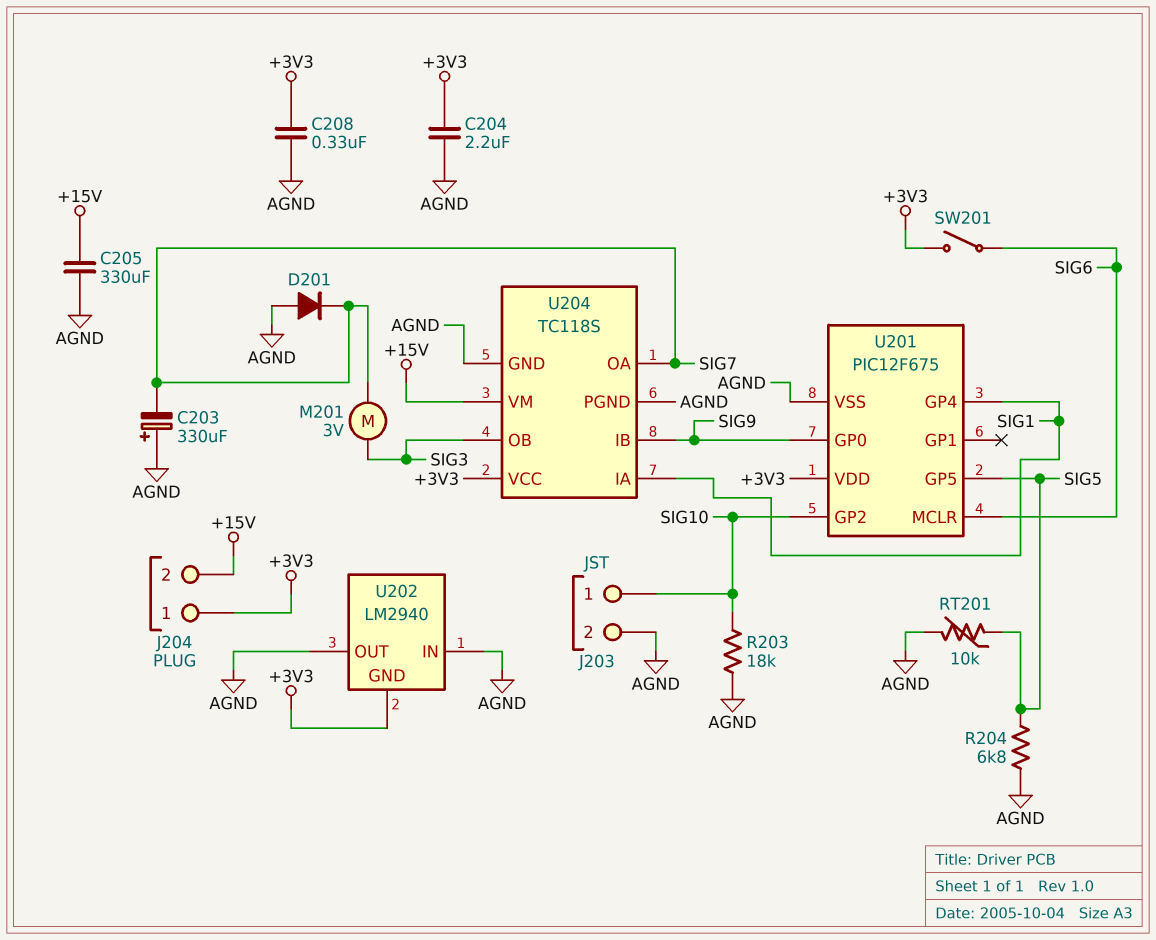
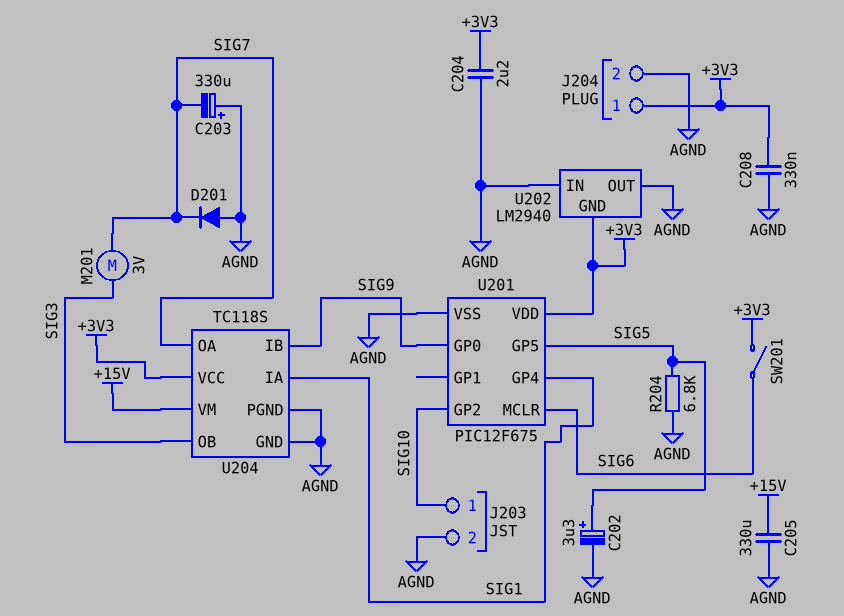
C202: none -> 3.3uF (plus SIG5, minus AGND)
J204 pin 2: +15V -> AGND
R203: 18k (AGND, SIG10) -> none
RT201: 10k (AGND, SIG5) -> none

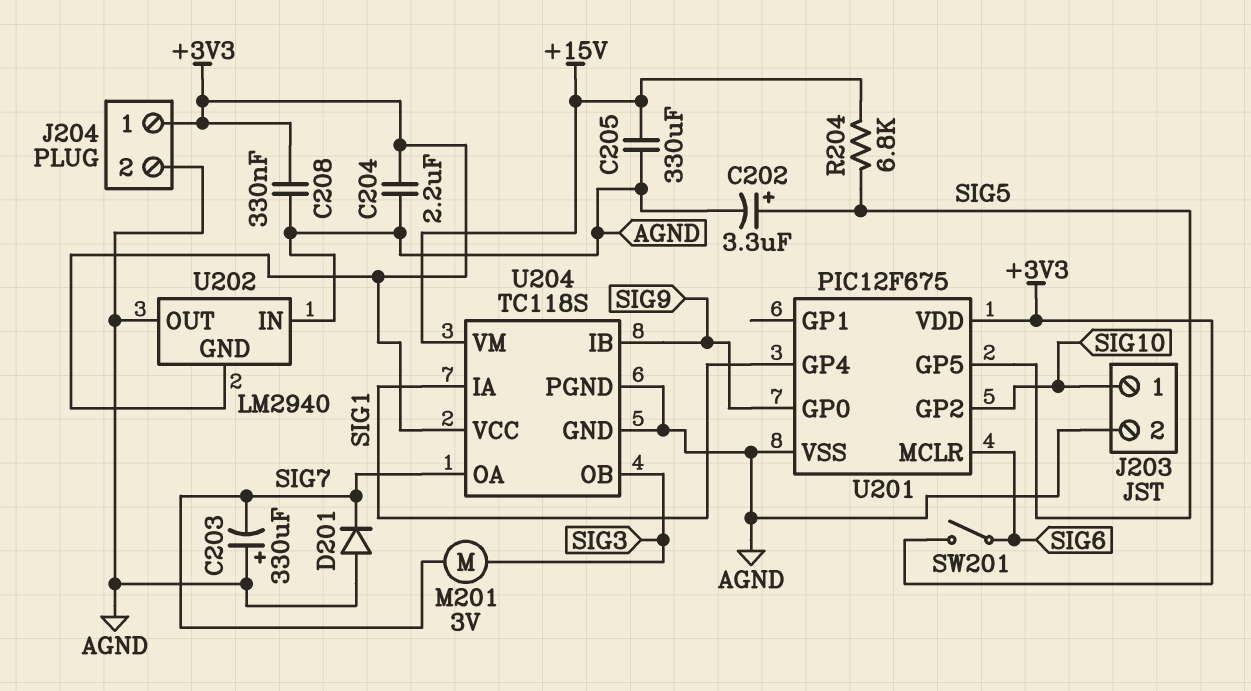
R204: 6.8k (AGND, SIG5) -> 6.8k (+15V, SIG5)

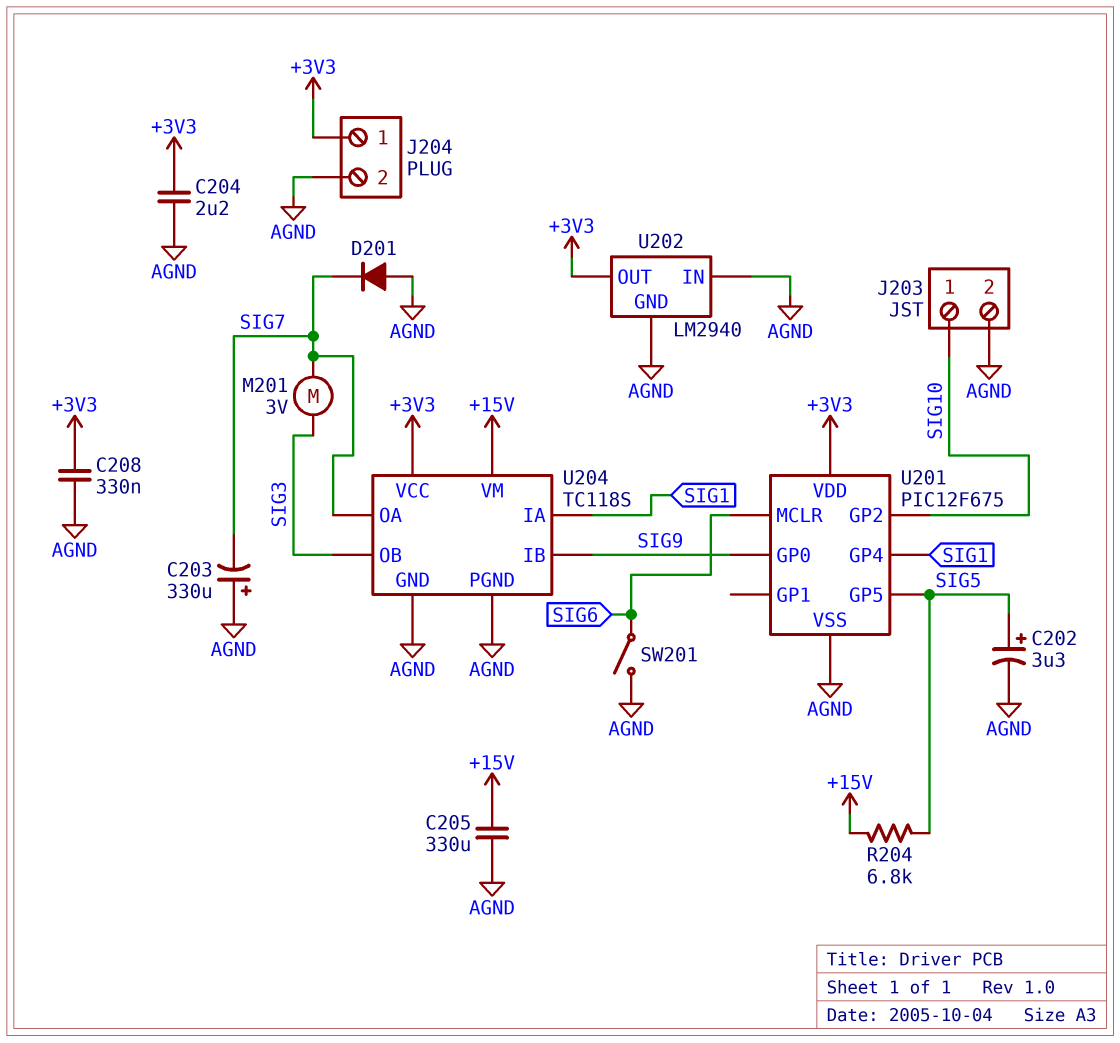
SW201: switch (+3V3, SIG6) -> switch (AGND, SIG6)
U202 pin GND: +3V3 -> AGND
U202 pin OUT: AGND -> +3V3

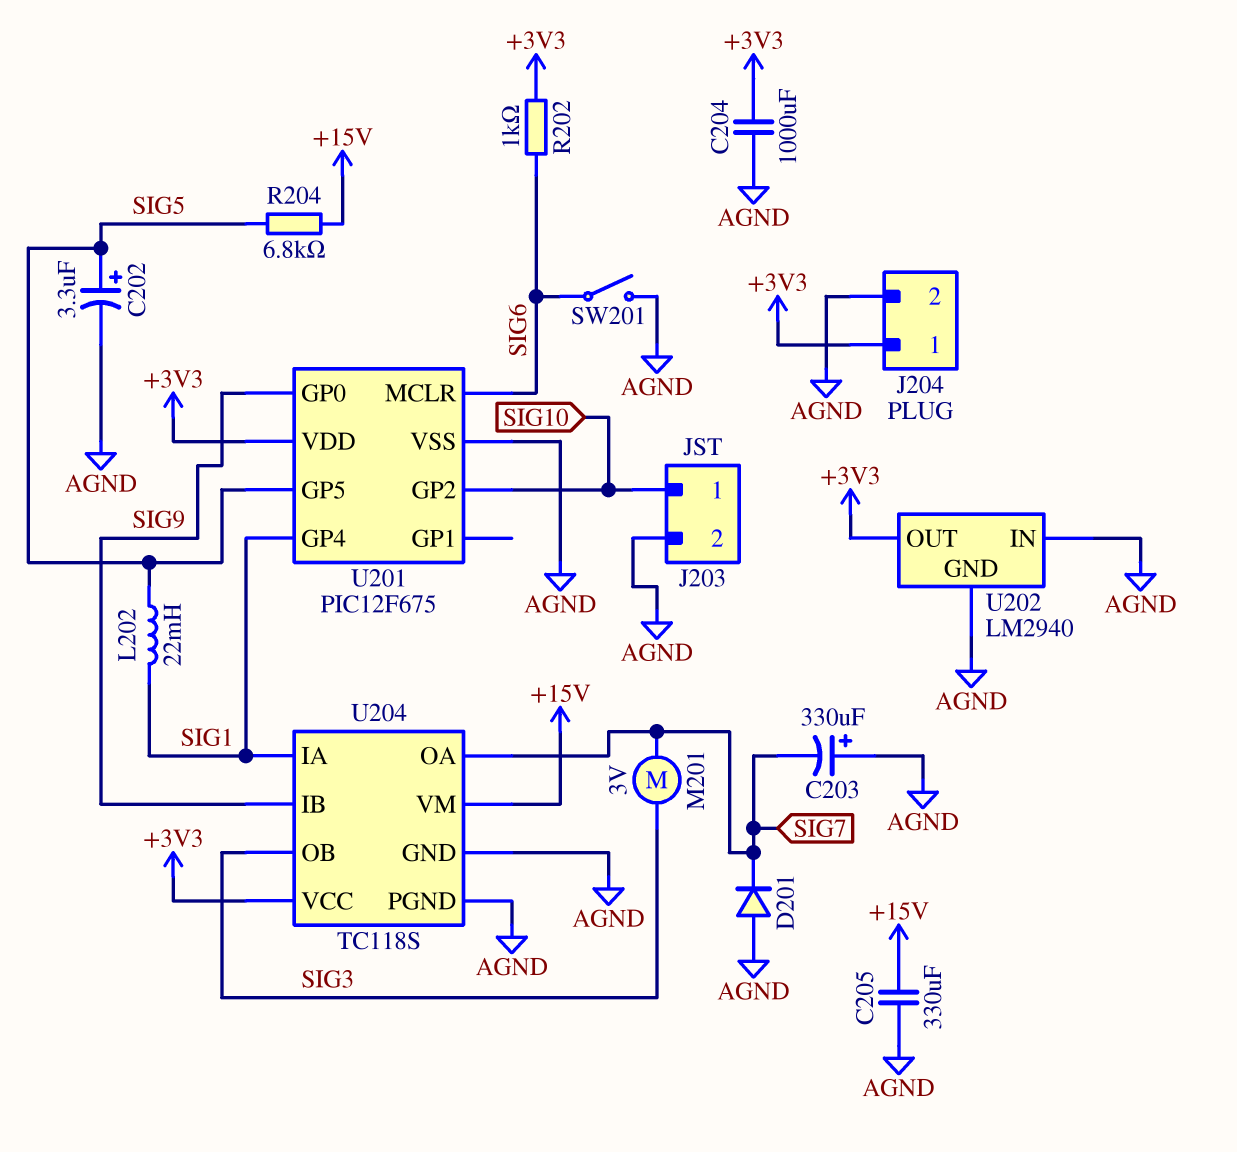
C204: 2.2uF (+3V3, AGND) -> 1000uF (+3V3, AGND)
C208: 330nF (+3V3, AGND) -> none
L202: none -> 22mH (SIG1, SIG5)
R202: none -> 1k (+3V3, SIG6)

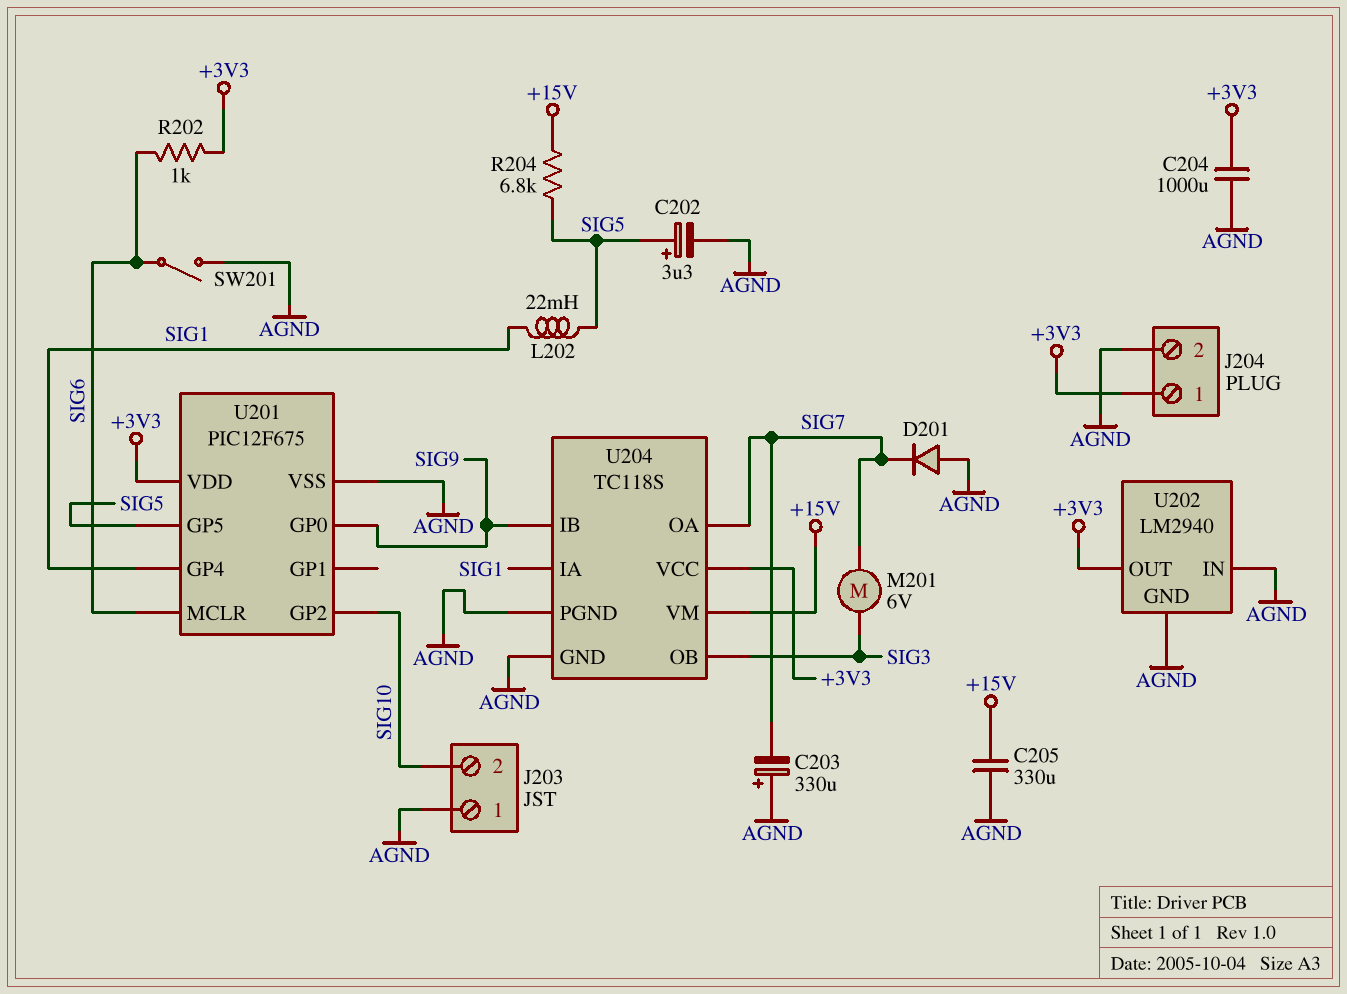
J203 pin 1: SIG10 -> AGND
J203 pin 2: AGND -> SIG10
M201: motor 3V (SIG3, SIG7) -> motor 6V (SIG3, SIG7)

